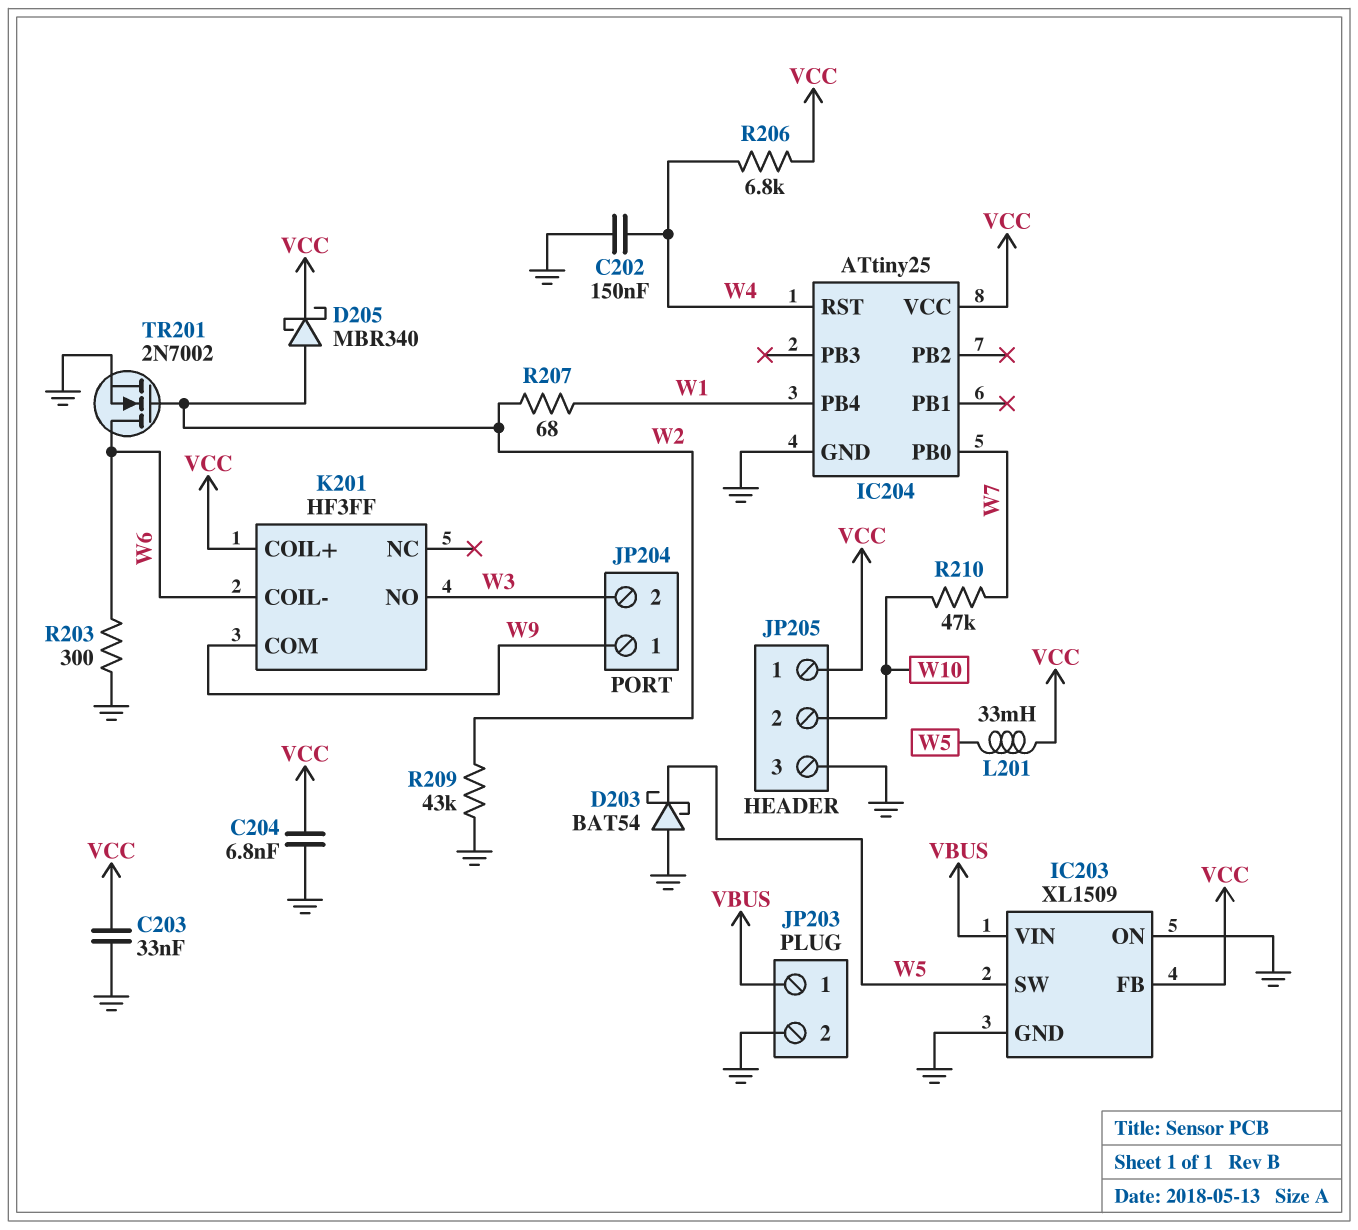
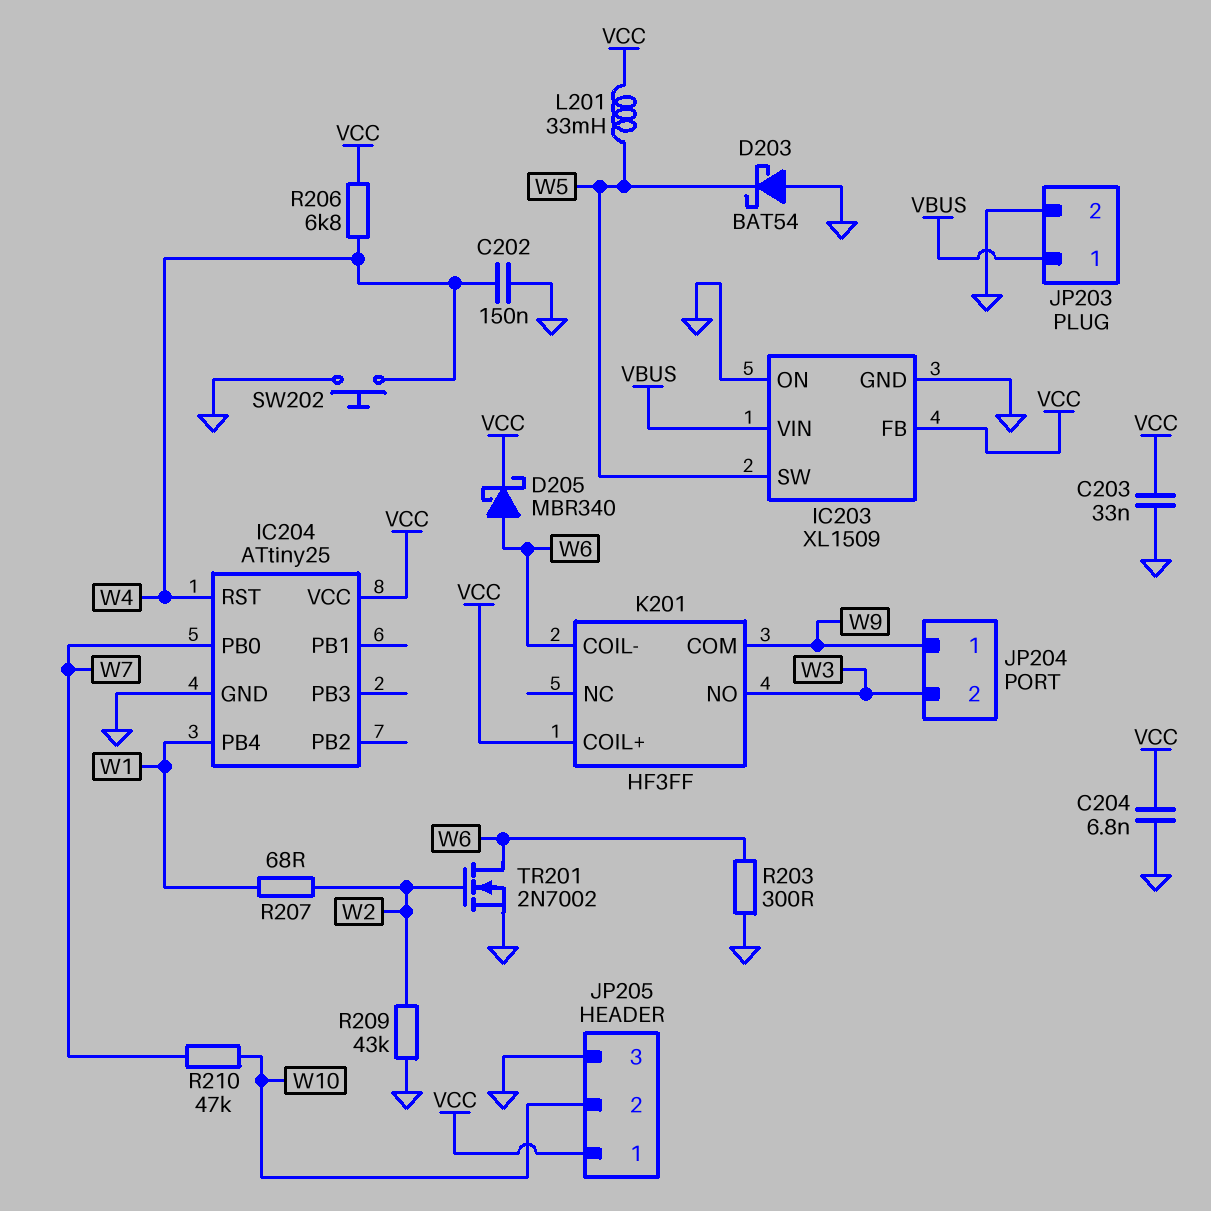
D205: schottky MBR340 (A W2, K VCC) -> schottky MBR340 (A W6, K VCC)
SW202: none -> button (GND, W4)

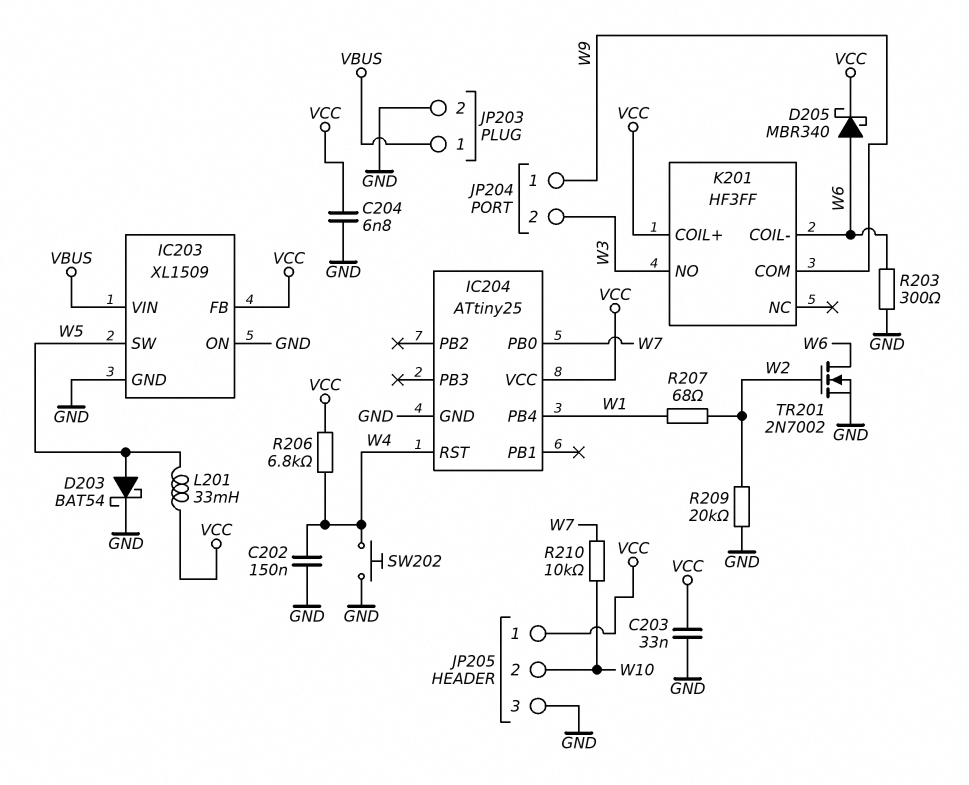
D203: schottky BAT54 (A GND, K W5) -> schottky BAT54 (A W5, K GND)
R209: 43k (GND, W2) -> 20k (GND, W2)
R210: 47k (W7, W10) -> 10k (W7, W10)

